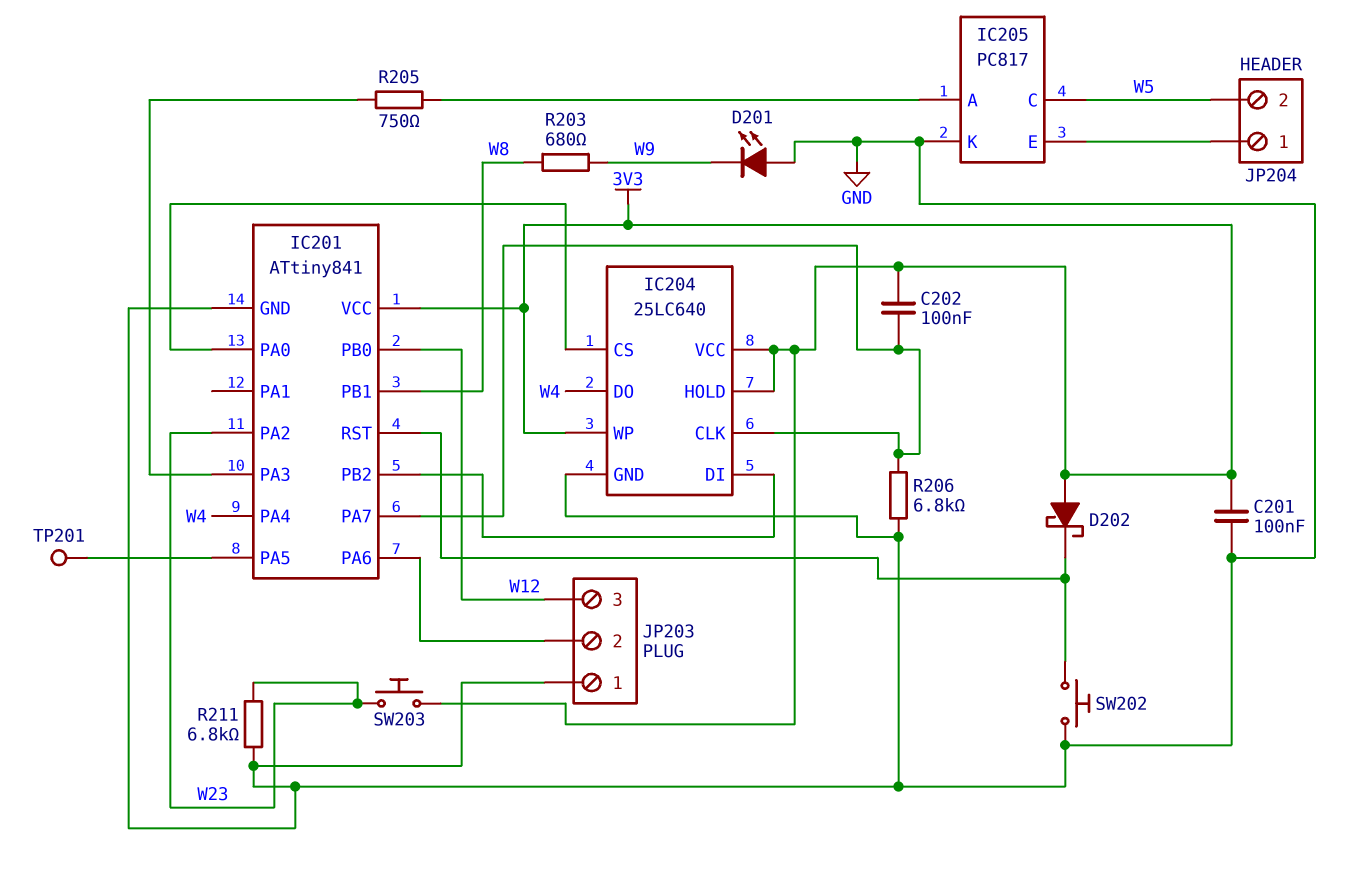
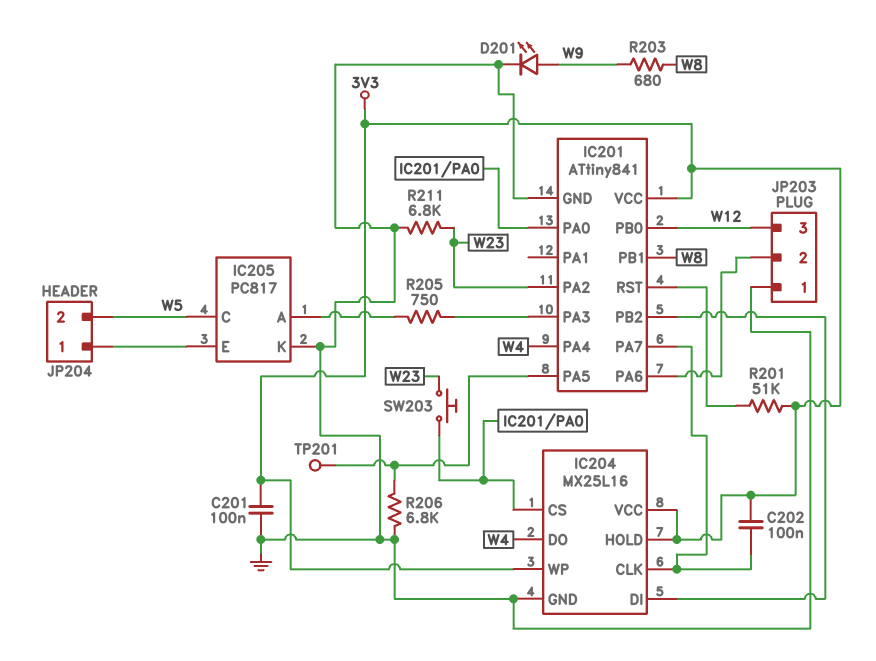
D201: LED (A GND, K W9) -> LED (A W9, K GND)
D202: schottky (A 3V3, K IC201/RST) -> none
IC204: 25LC640 -> MX25L16
R201: none -> 51k (3V3, IC201/RST)
R206: 6.8k (GND, IC201/PA7) -> 6.8k (GND, IC201/PA5)
SW202: button (GND, IC201/RST) -> none
SW203: button (3V3, W23) -> button (IC201/PA0, W23)

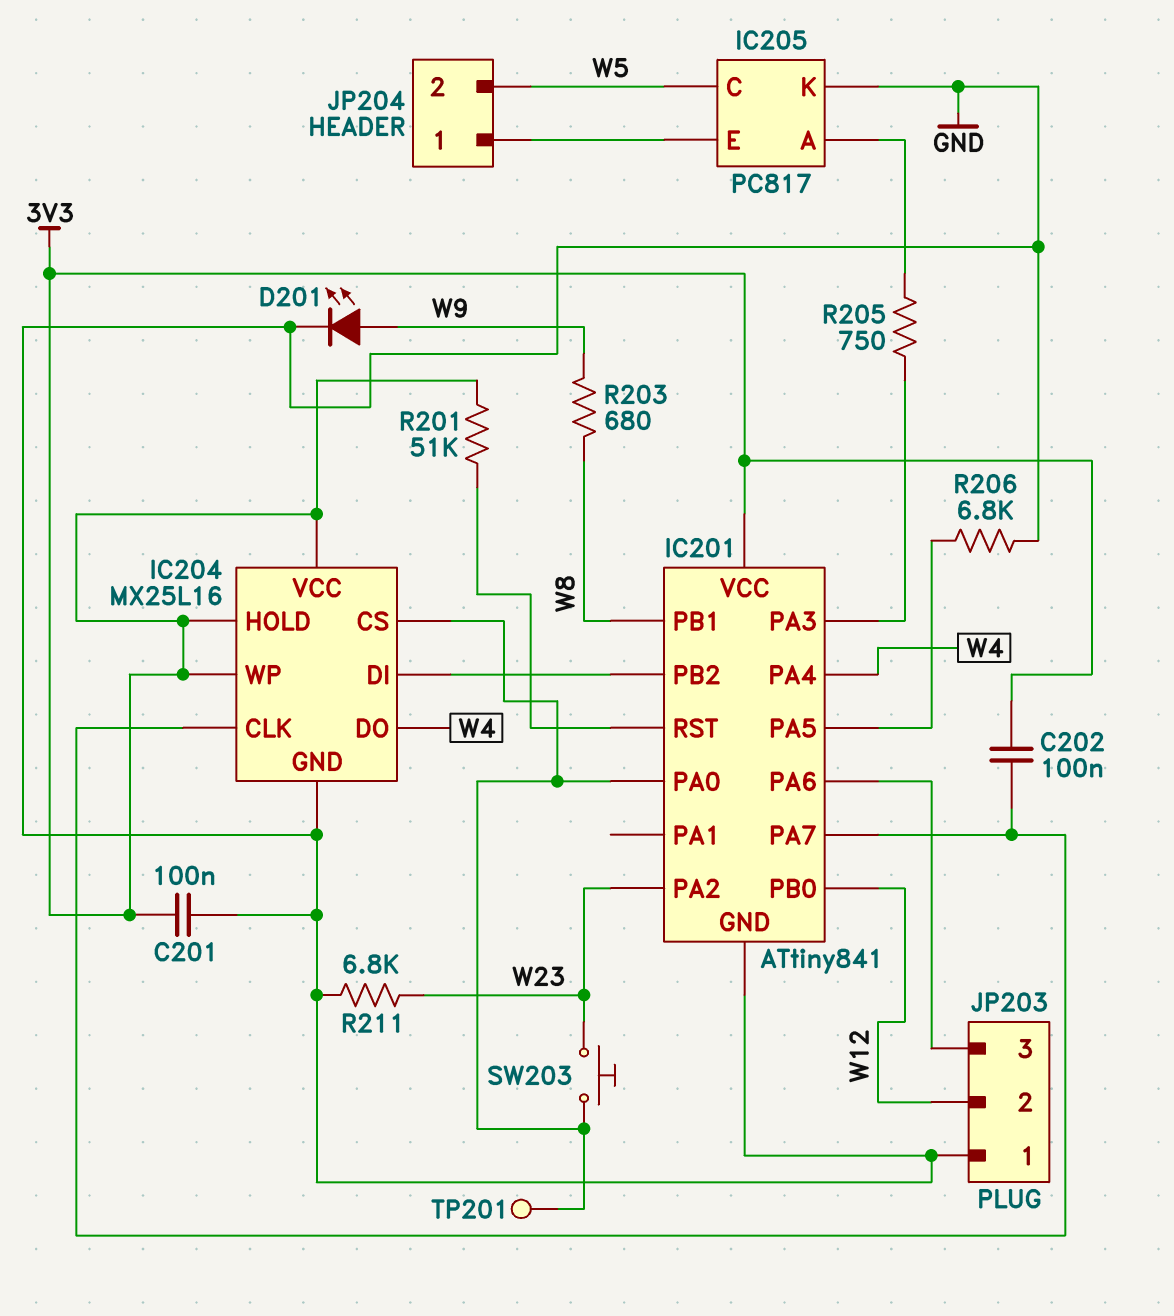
JP203 pin 2: IC201/PA6 -> W12
JP203 pin 3: W12 -> IC201/PA6
TP201: test point (IC201/PA5) -> test point (IC201/PA0)

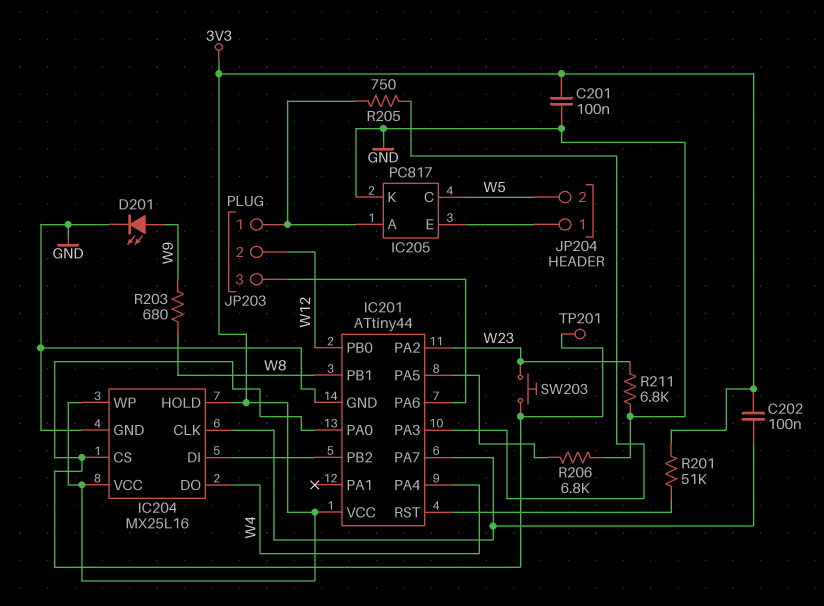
IC201: ATtiny841 -> ATtiny44
JP203 pin 1: GND -> IC205/A

